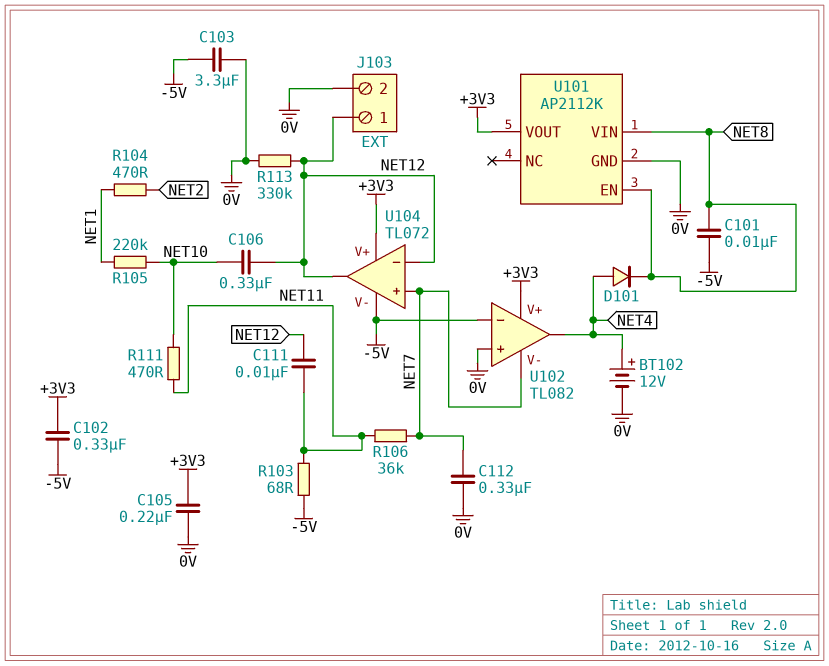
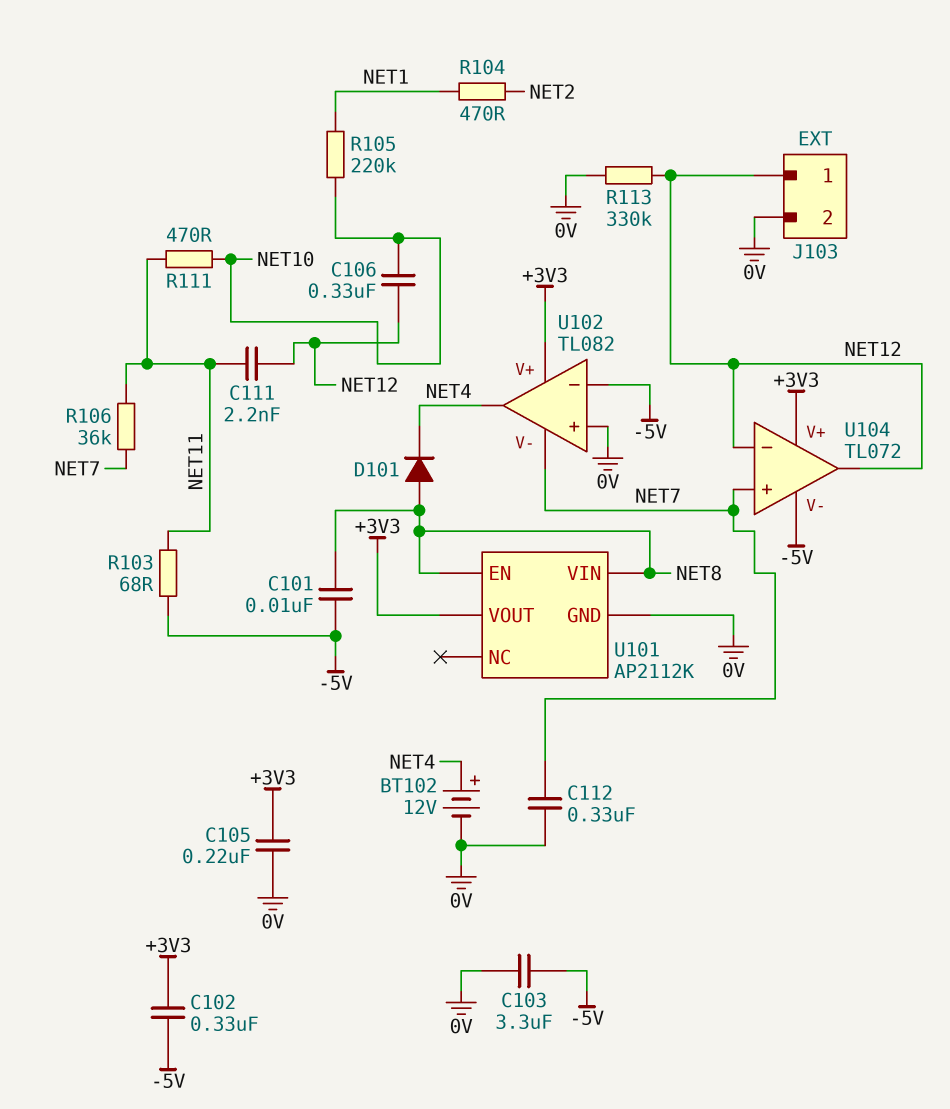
C111: 10nF (NET11, NET12) -> 2.2nF (NET11, NET12)
D101: diode (A NET4, K NET8) -> diode (A NET8, K NET4)

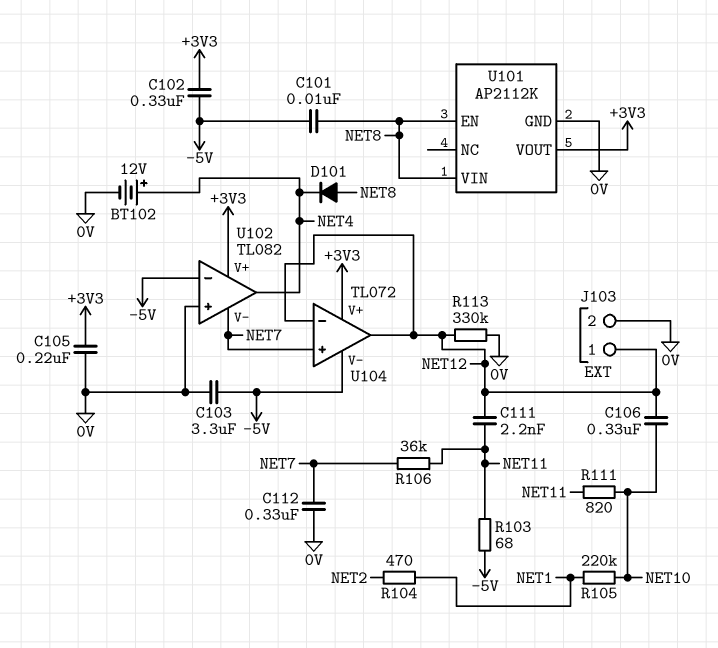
R111: 470 (NET10, NET11) -> 820 (NET10, NET11)

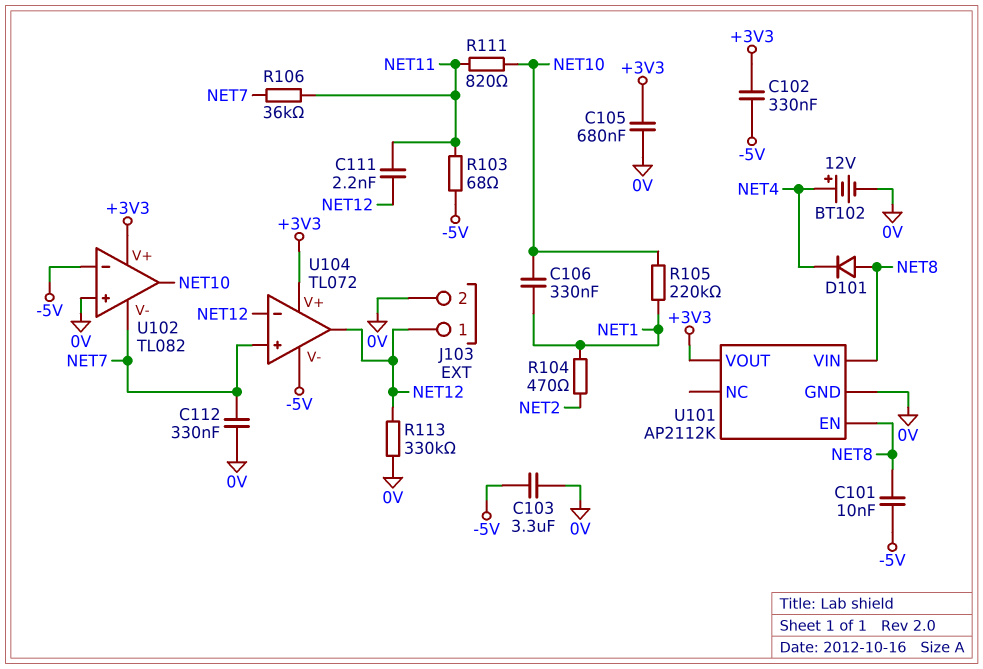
C105: 220nF (+3V3, 0V) -> 680nF (+3V3, 0V)
C106: 330nF (NET10, NET12) -> 330nF (NET1, NET10)
U102 pin out: NET4 -> NET10

